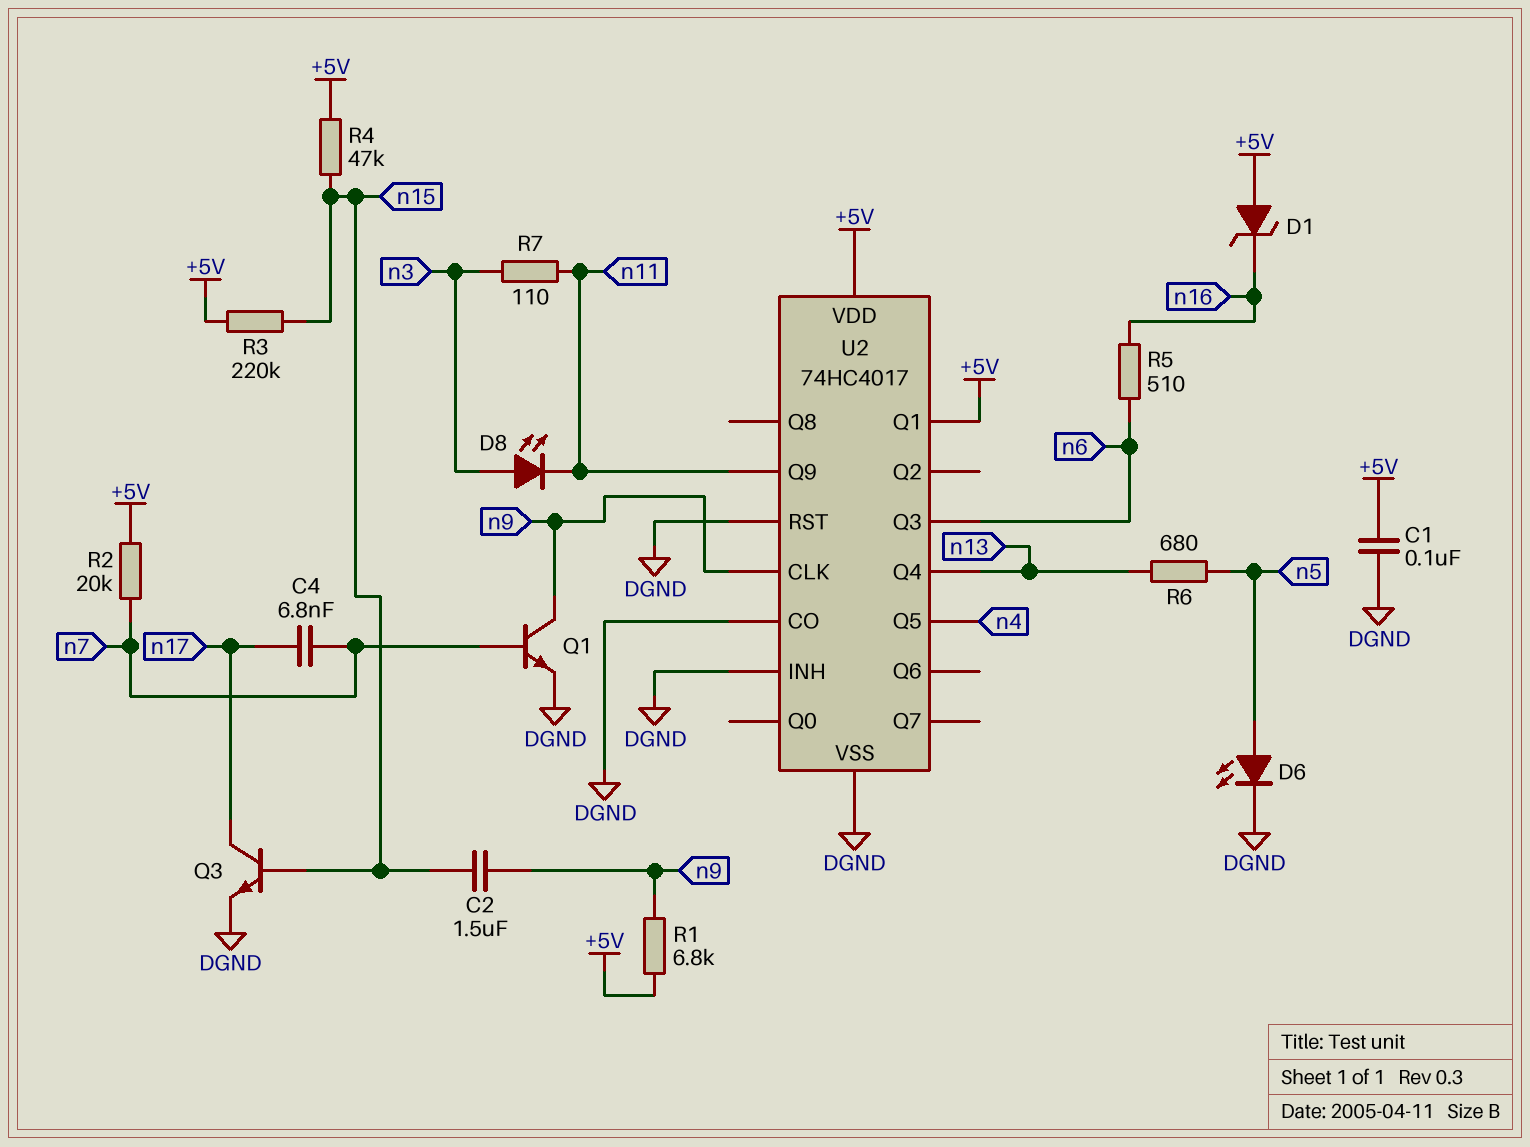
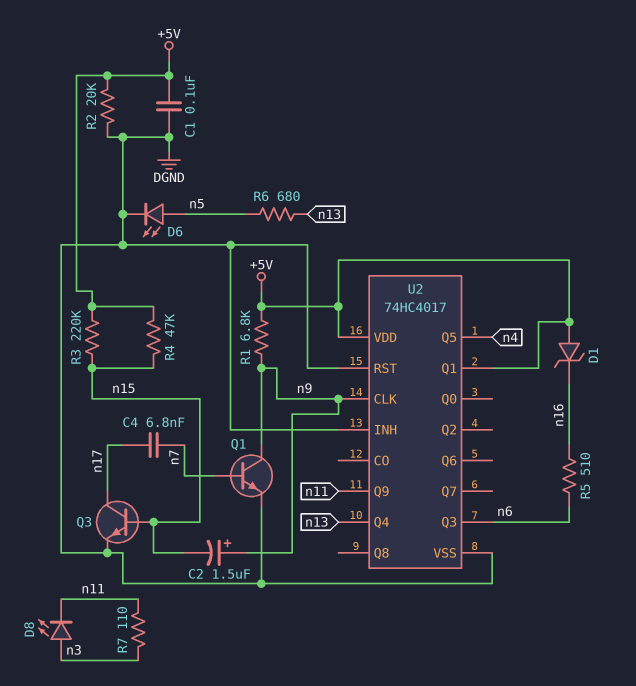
C2: 1.5uF (n9, n15) -> 1.5uF (plus n9, minus n15)
R2: 20k (+5V, n7) -> 20k (+5V, DGND)
U2 pin CO: DGND -> none

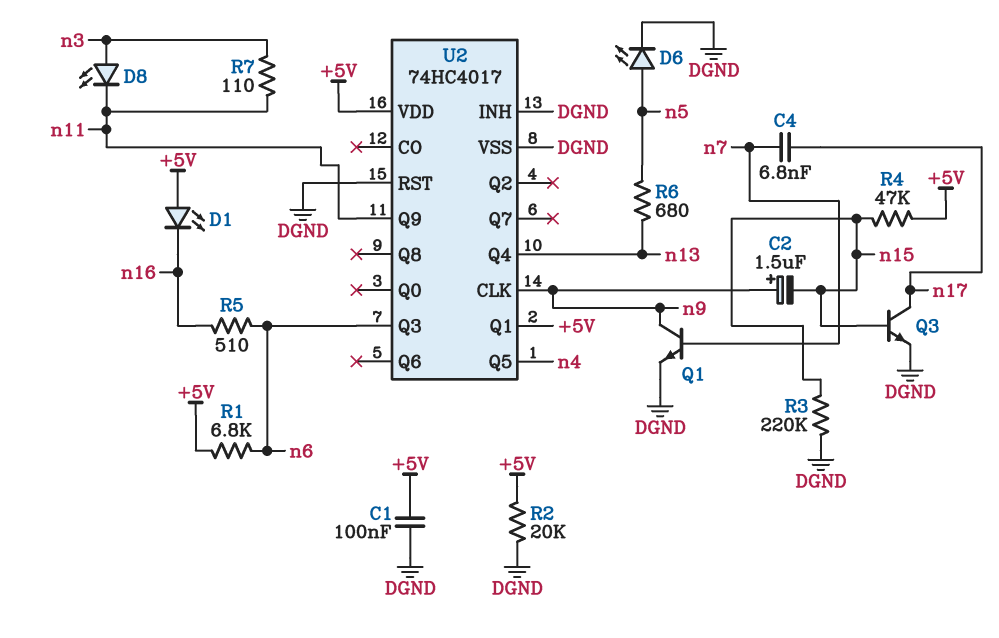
D1: zener (A +5V, K n16) -> LED (A +5V, K n16)
R1: 6.8k (+5V, n9) -> 6.8k (+5V, n6)
R3: 220k (+5V, n15) -> 220k (DGND, n15)

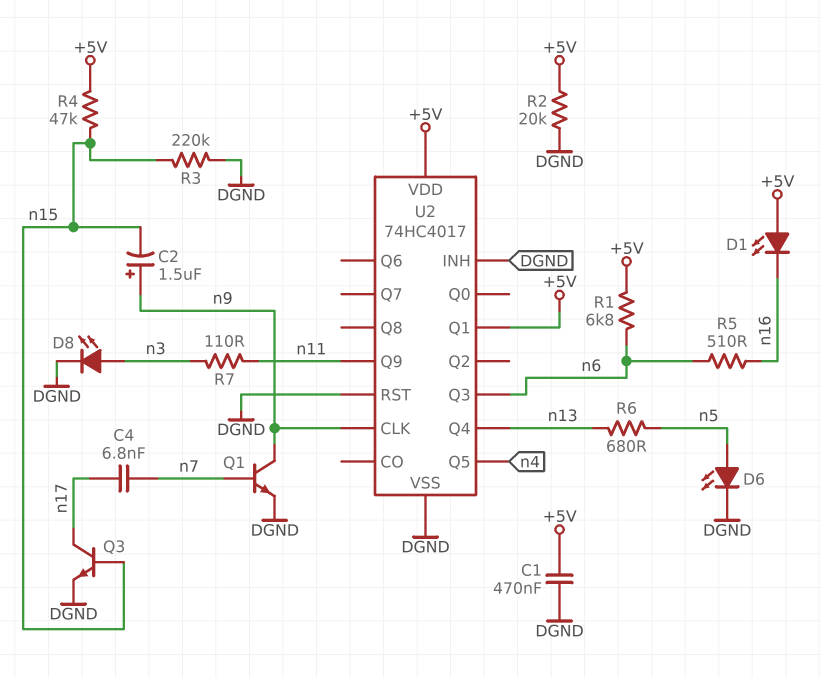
C1: 100nF (+5V, DGND) -> 470nF (+5V, DGND)
D8: LED (A n3, K n11) -> LED (A n3, K DGND)

